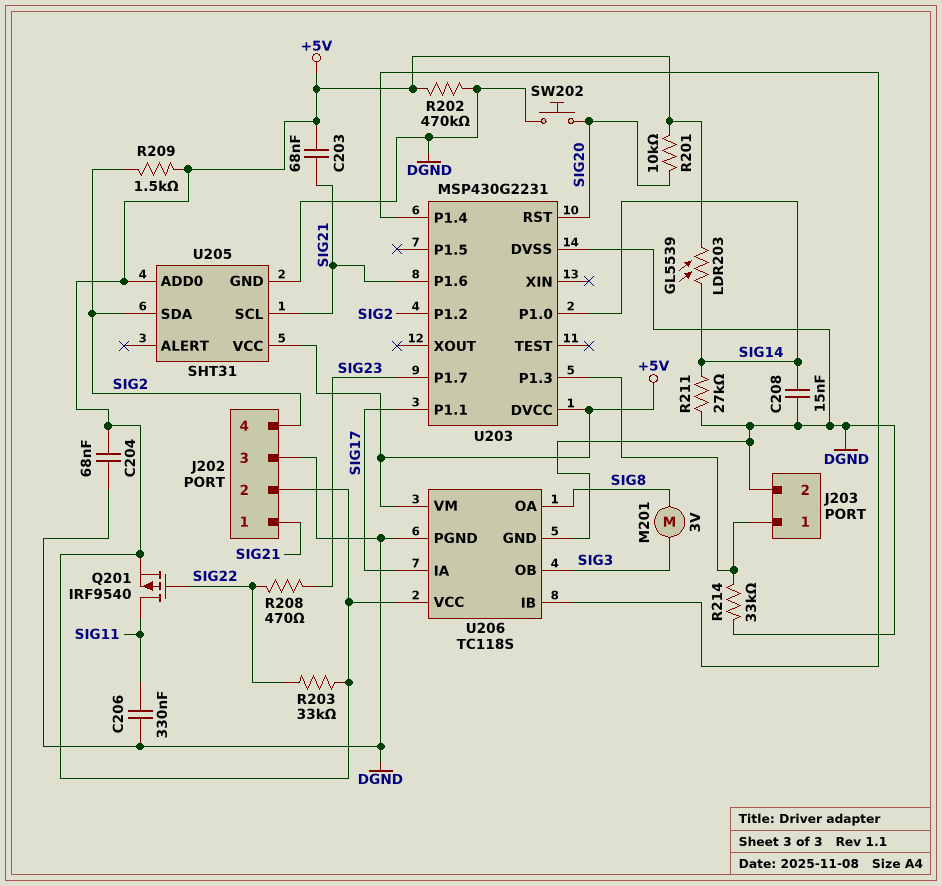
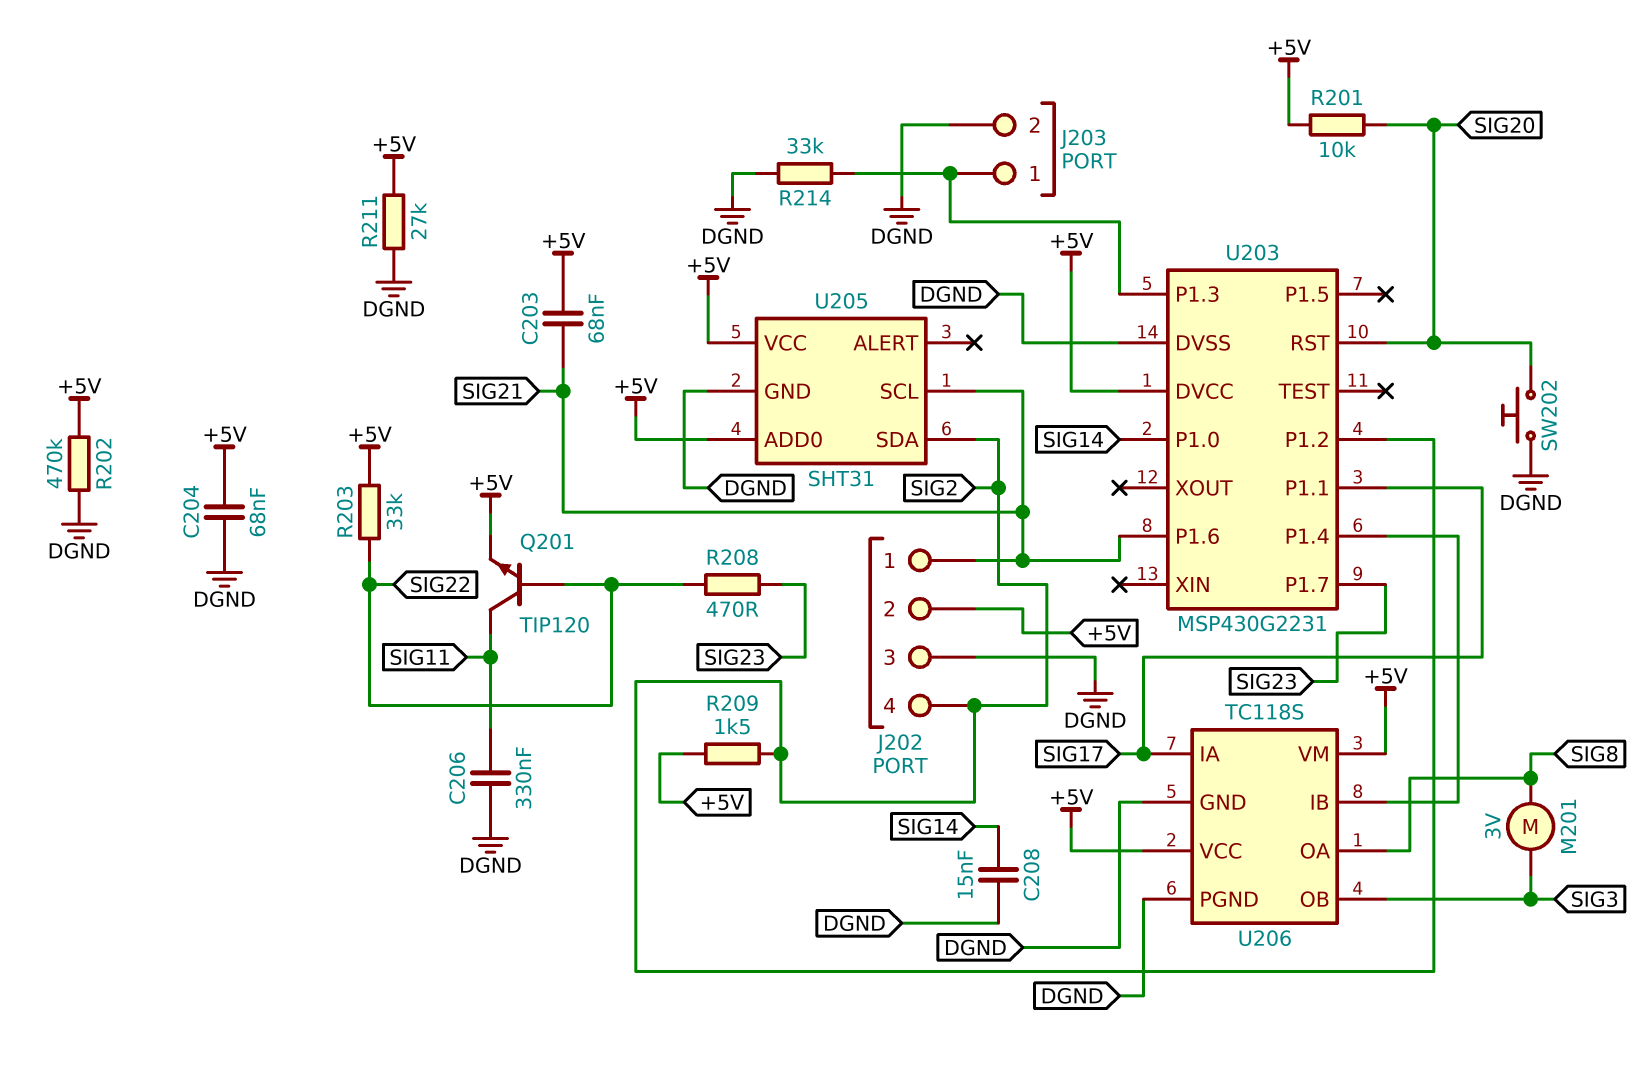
LDR203: GL5539 (+5V, SIG14) -> none
Q201: PMOS IRF9540 (G SIG22, D SIG11, S +5V) -> NPN TIP120 (B SIG22, C SIG11, E +5V)
R211: 27k (DGND, SIG14) -> 27k (+5V, DGND)

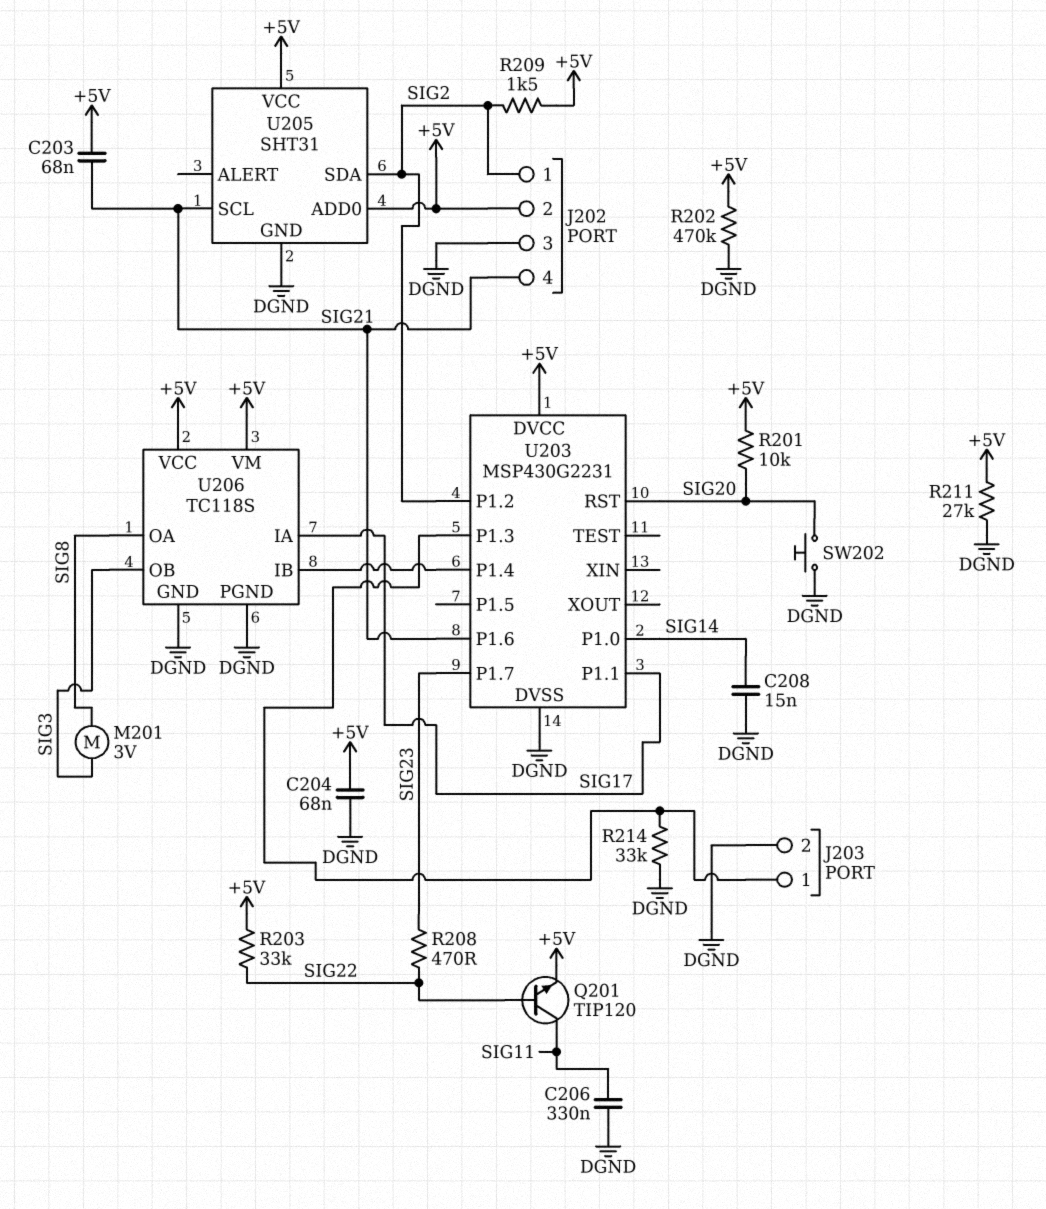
J202 pin 1: SIG21 -> SIG2
J202 pin 4: SIG2 -> SIG21

